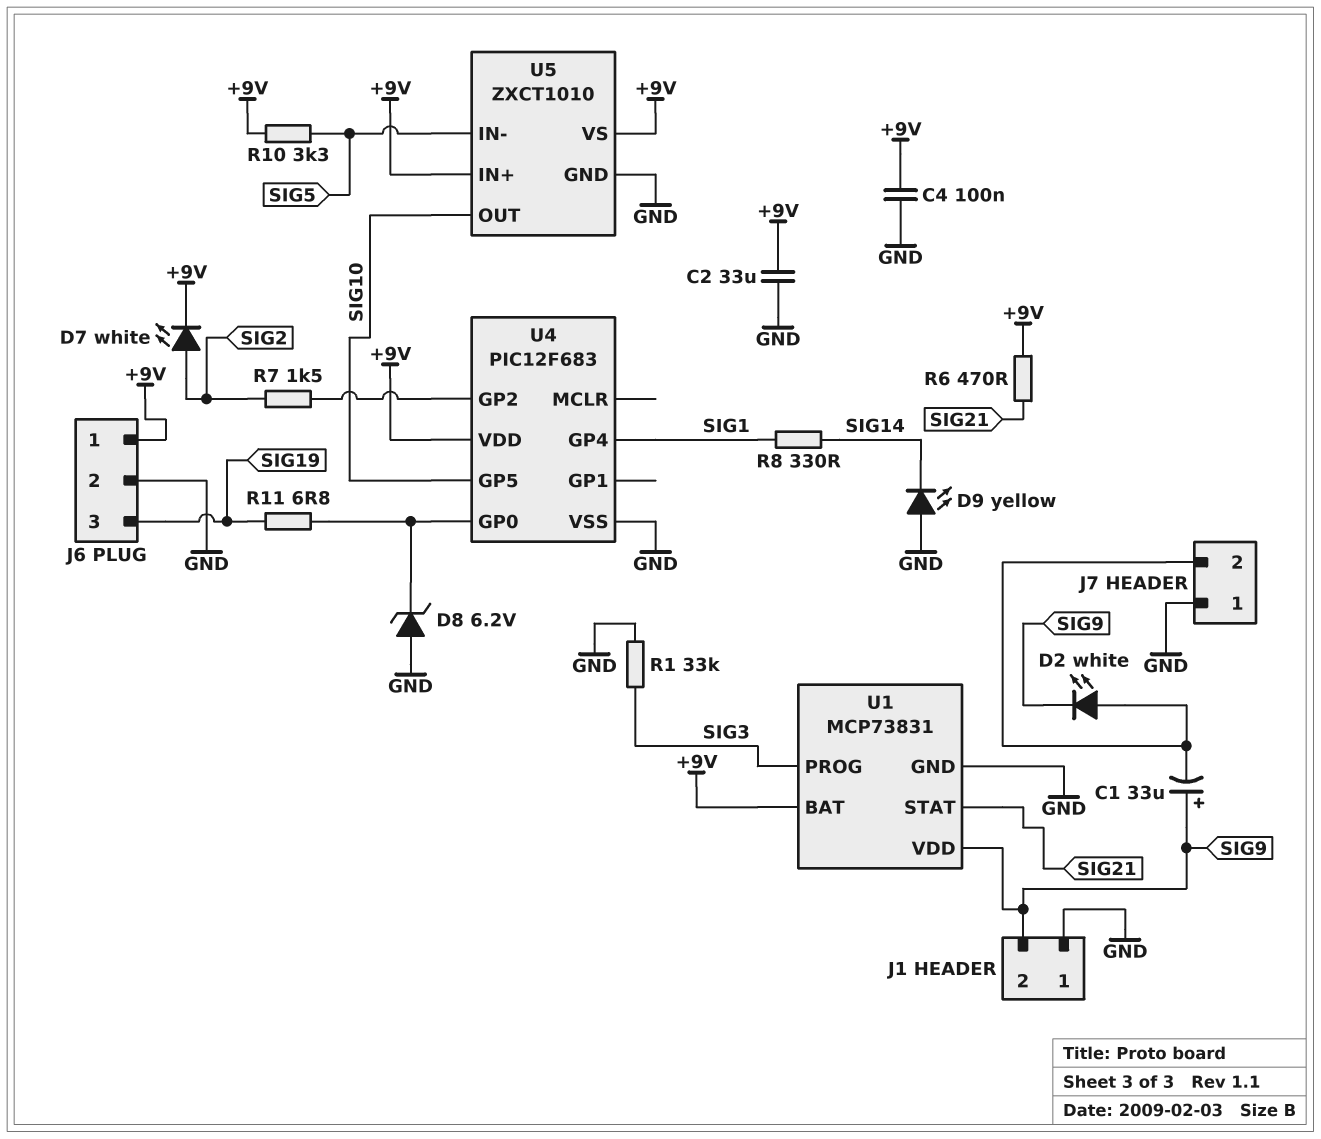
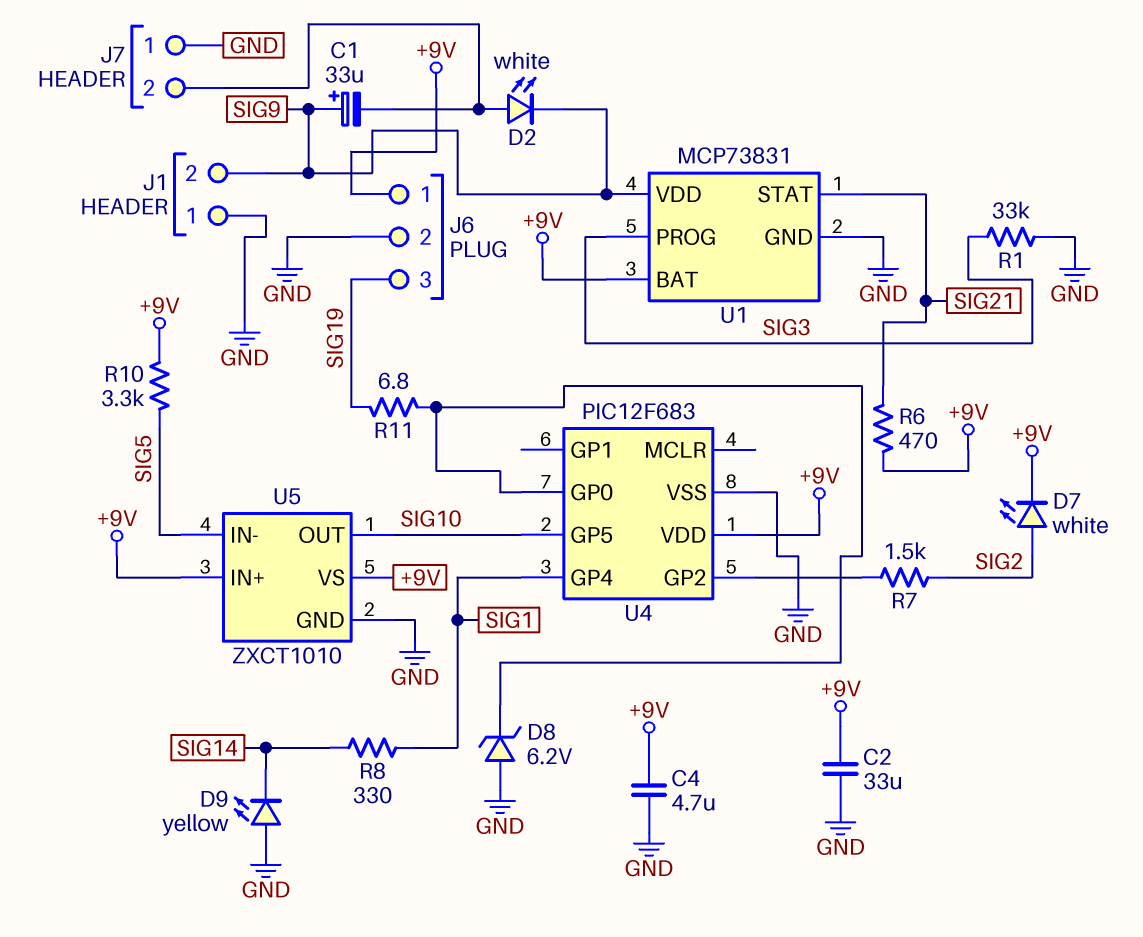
C4: 100nF (+9V, GND) -> 4.7uF (+9V, GND)

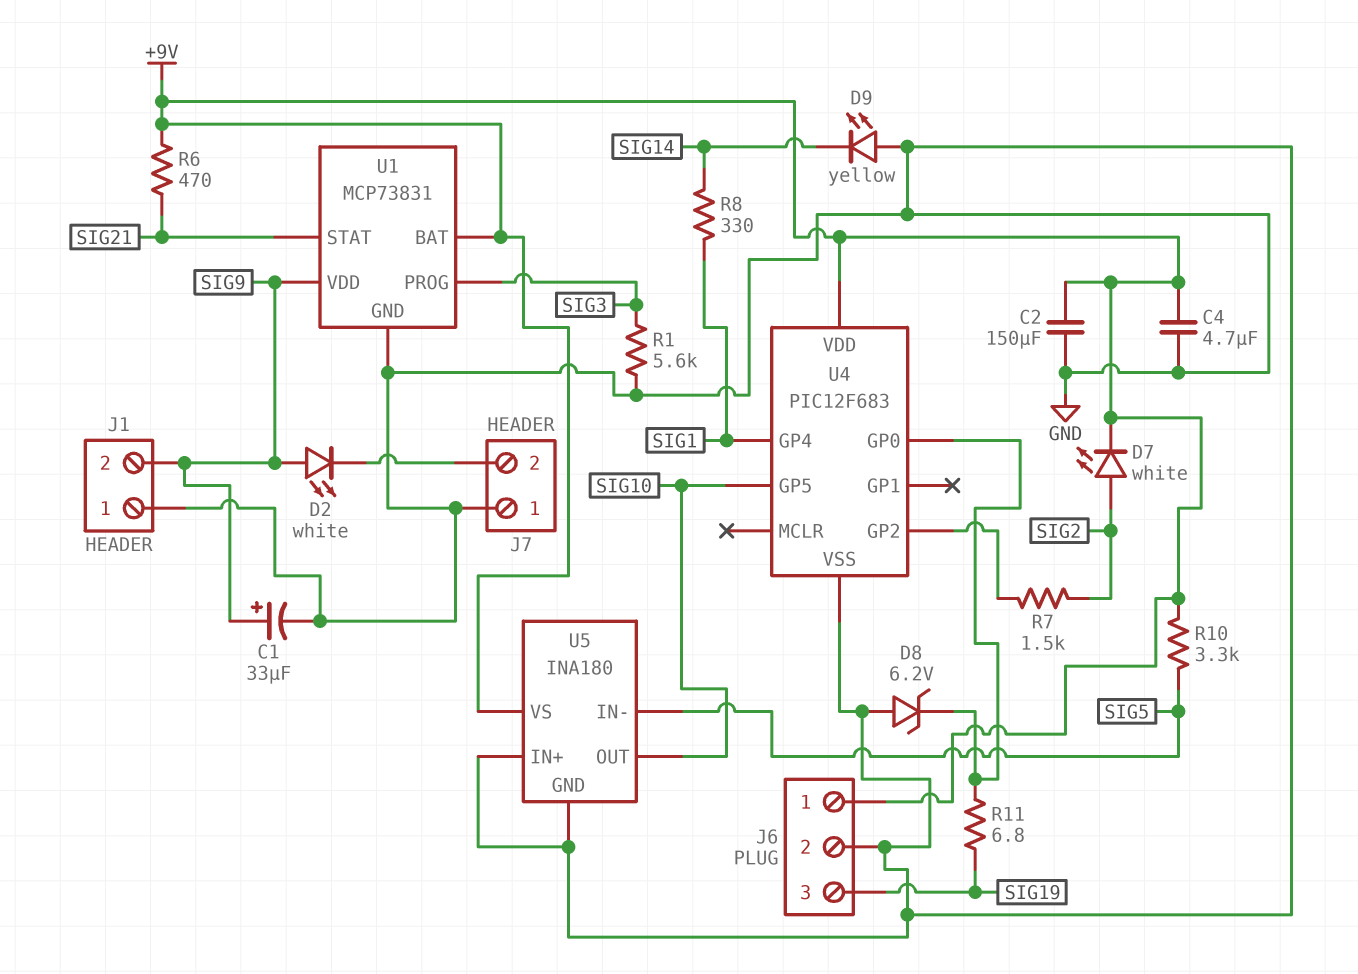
C1: 33uF (plus SIG9, minus J7/2) -> 33uF (plus SIG9, minus GND)
C2: 33uF (+9V, GND) -> 150uF (+9V, GND)
D2: LED white (A J7/2, K SIG9) -> LED white (A SIG9, K J7/2)
R1: 33k (GND, SIG3) -> 5.6k (GND, SIG3)
U5: ZXCT1010 -> INA180
U5 pin IN+: +9V -> GND

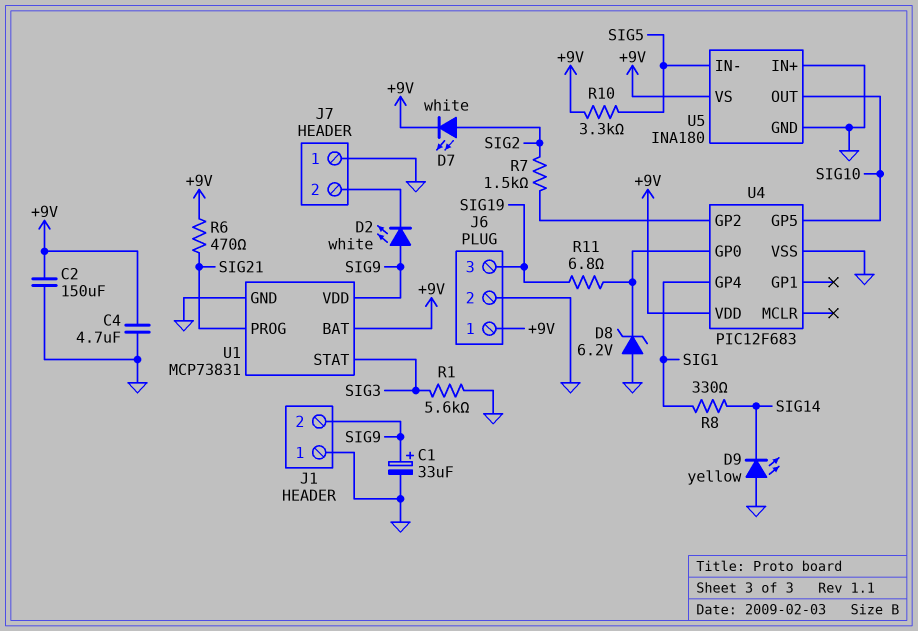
U1 pin PROG: SIG3 -> SIG21
U1 pin STAT: SIG21 -> SIG3

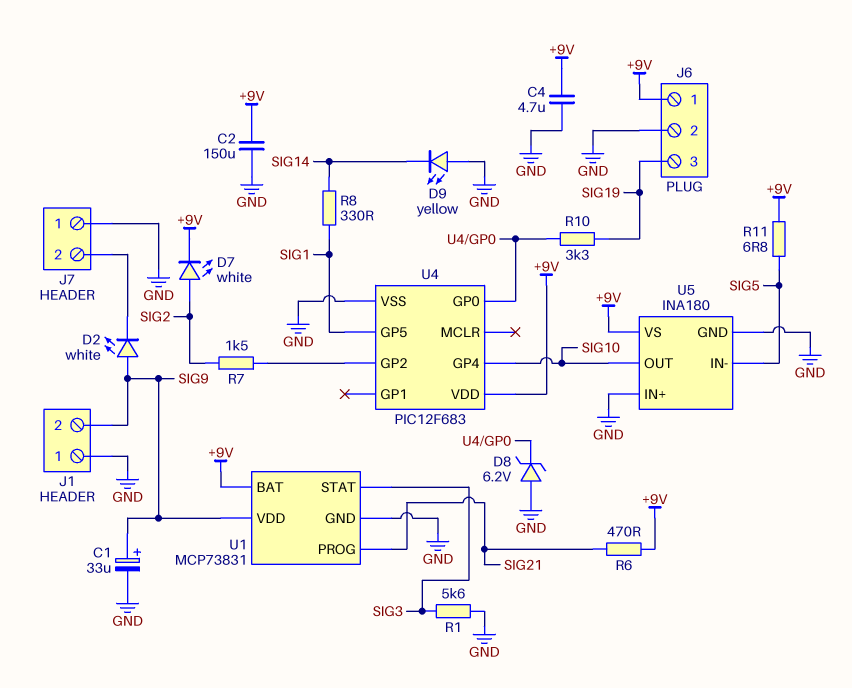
R10: 3.3k (+9V, SIG5) -> 3.3k (SIG19, U4/GP0)
R11: 6.8 (SIG19, U4/GP0) -> 6.8 (+9V, SIG5)
U4 pin GP4: SIG1 -> SIG10
U4 pin GP5: SIG10 -> SIG1

